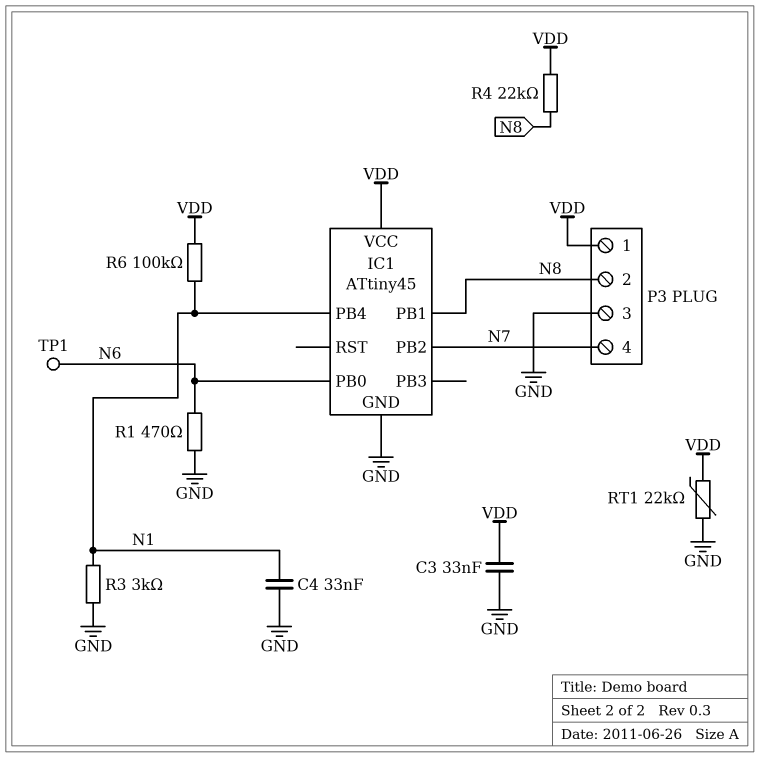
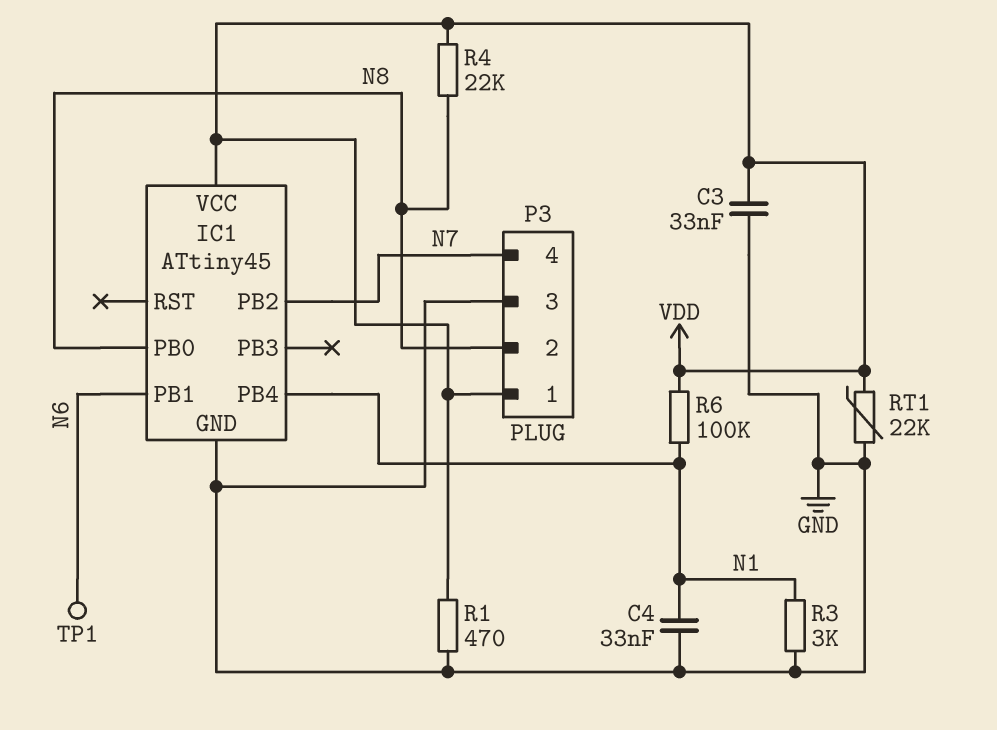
IC1 pin PB0: N6 -> N8
IC1 pin PB1: N8 -> N6
R1: 470 (GND, N6) -> 470 (GND, VDD)

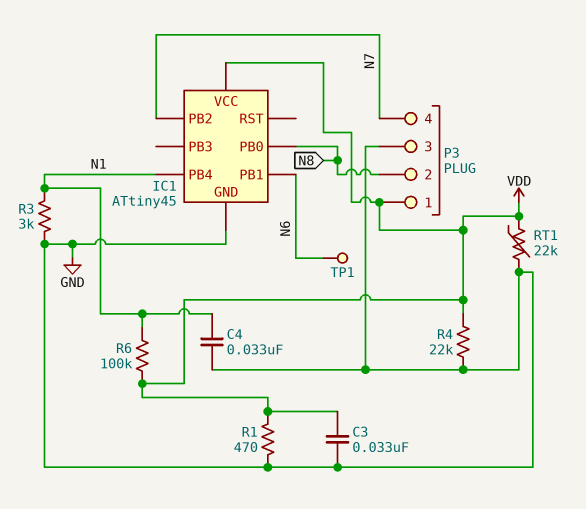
R4: 22k (N8, VDD) -> 22k (GND, VDD)

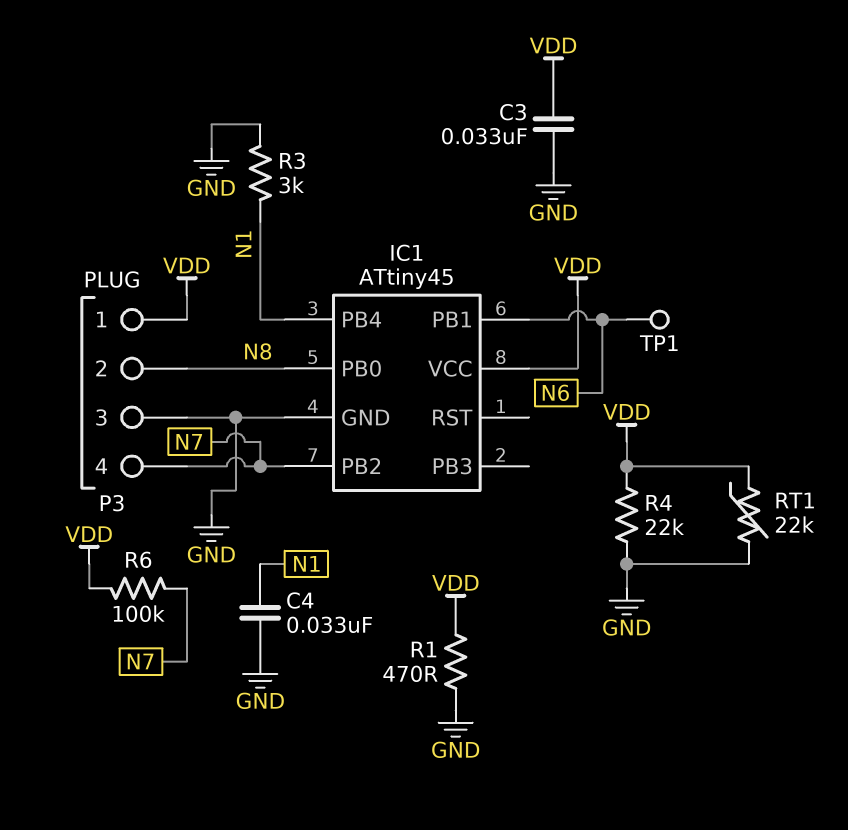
R6: 100k (N1, VDD) -> 100k (N7, VDD)

